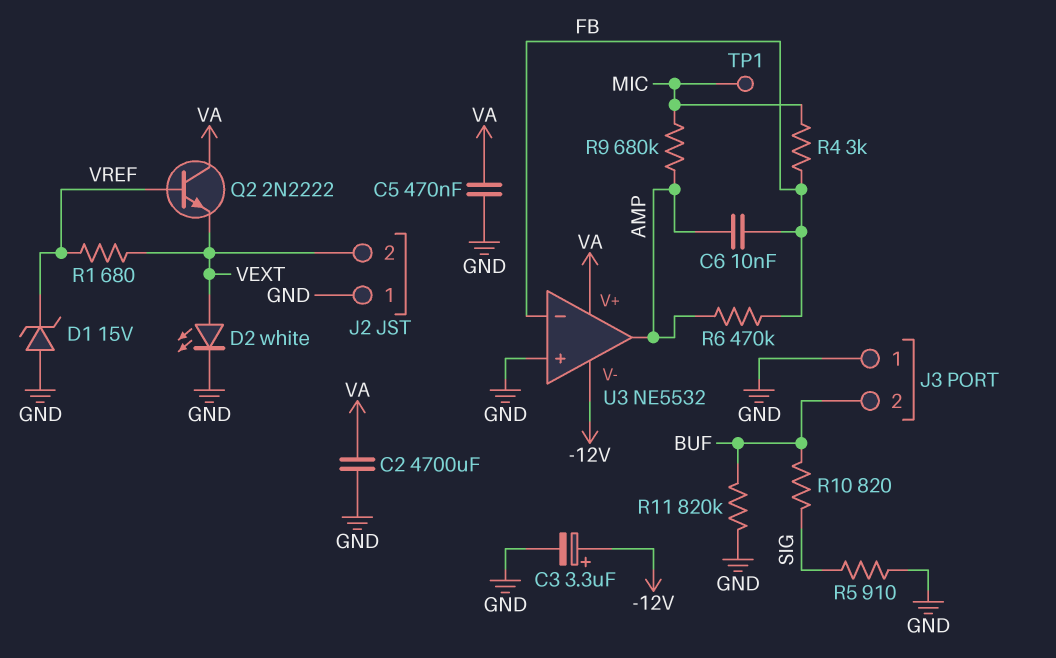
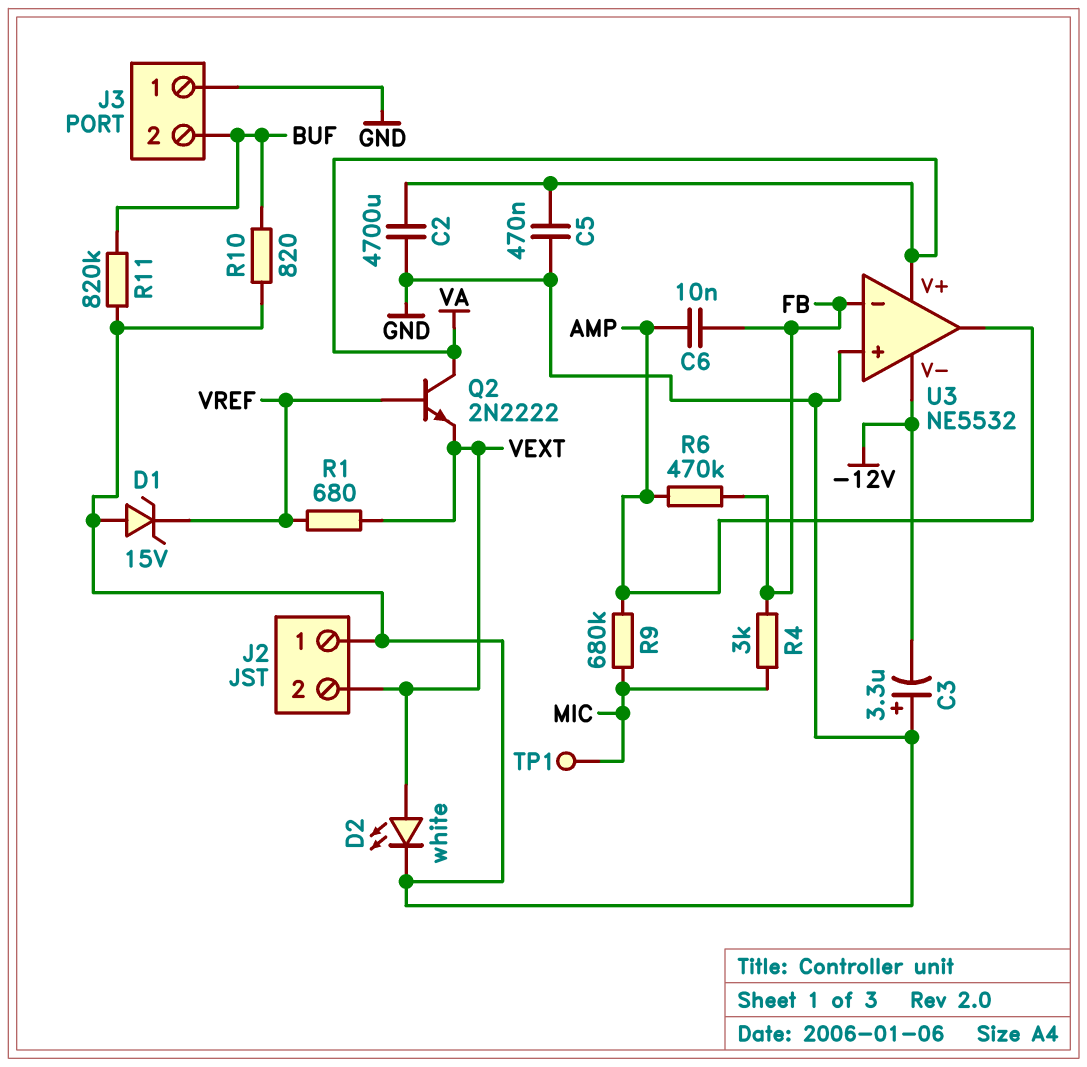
C3: 3.3uF (plus -12V, minus GND) -> 3.3uF (plus GND, minus -12V)
R5: 910 (GND, SIG) -> none
R10: 820 (BUF, SIG) -> 820 (BUF, GND)

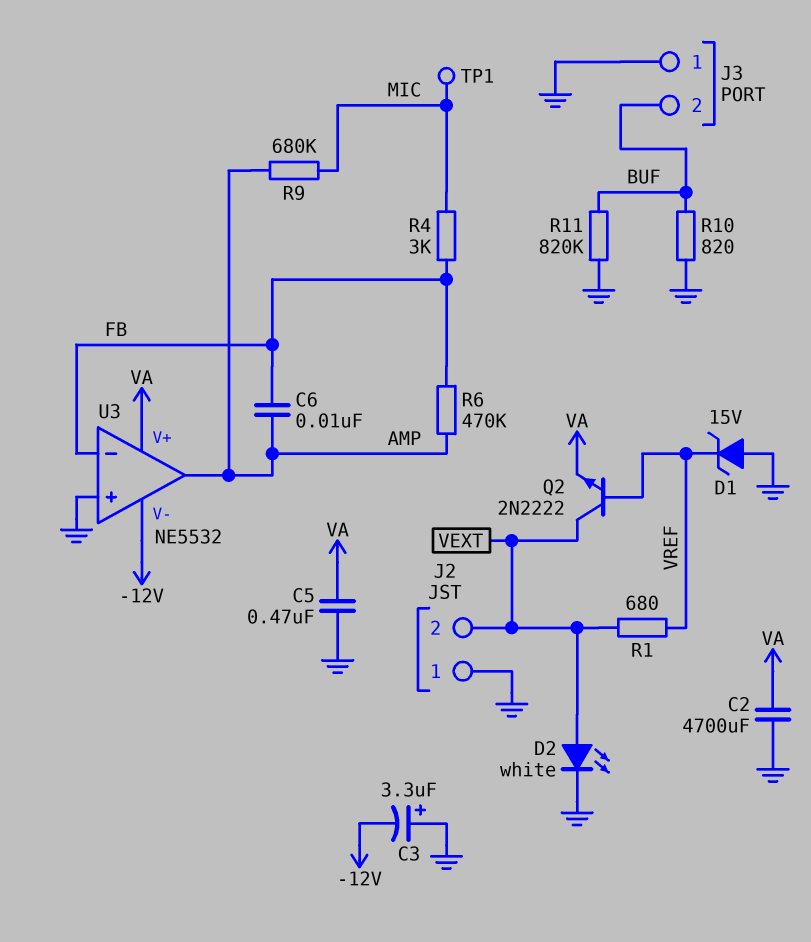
Q2: NPN 2N2222 (B VREF, C VA, E VEXT) -> NPN 2N2222 (B VREF, C VEXT, E VA)

